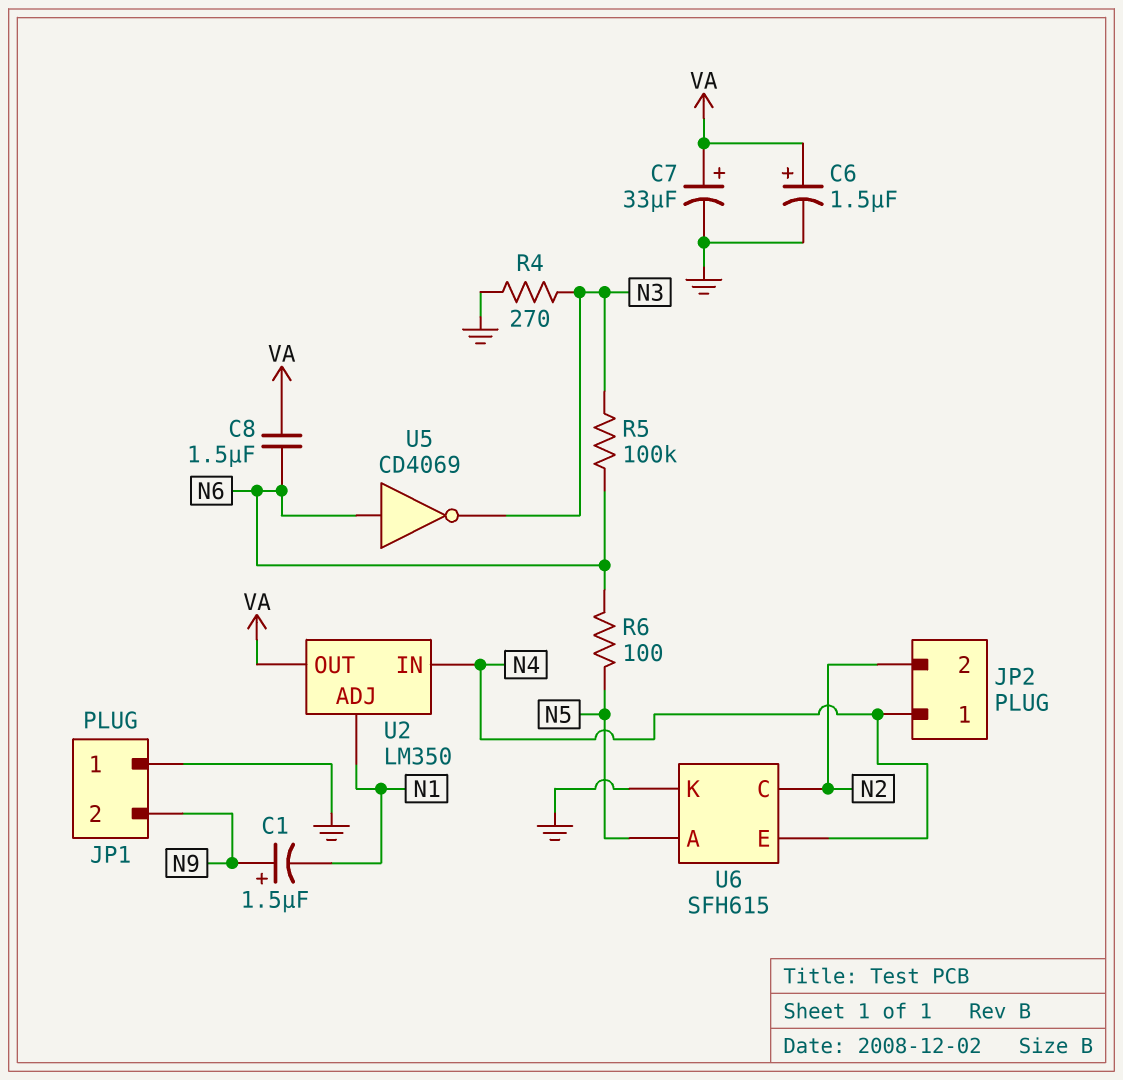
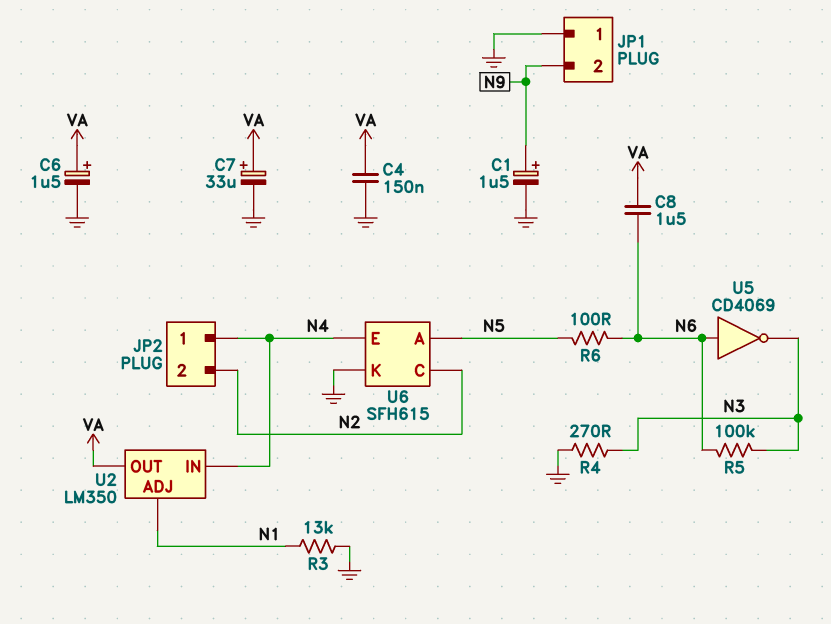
C1: 1.5uF (plus N9, minus N1) -> 1.5uF (plus N9, minus GND)
C4: none -> 150nF (GND, VA)
R3: none -> 13k (GND, N1)

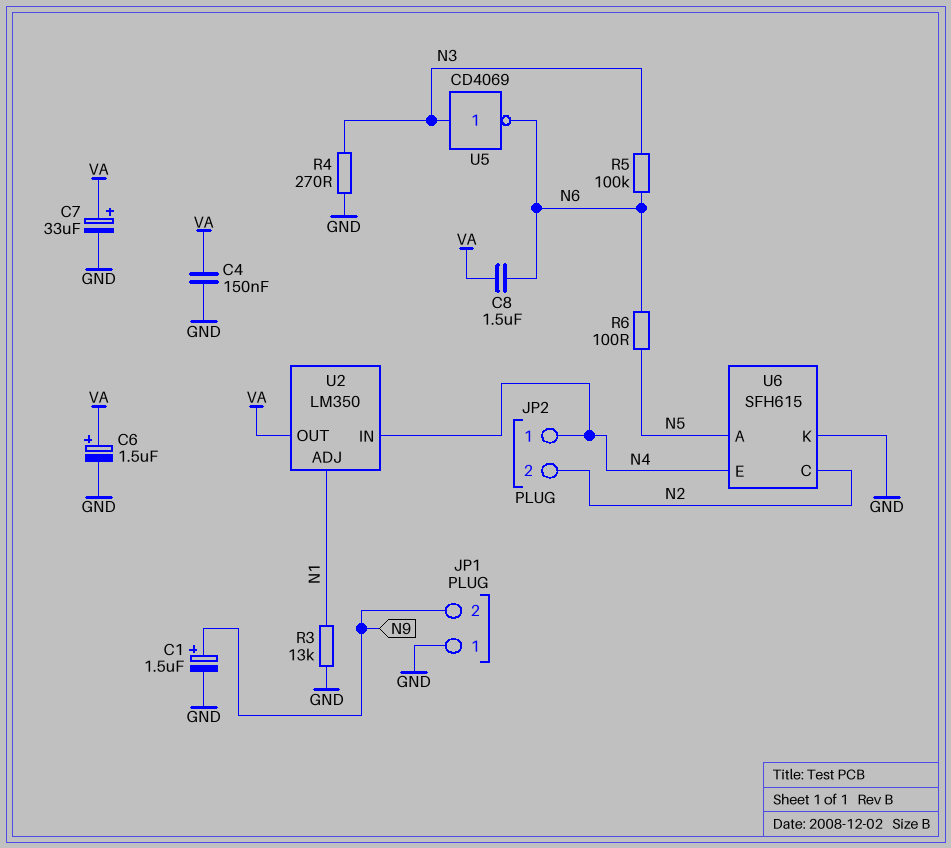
U5: NOT CD4069 (in N6, out N3) -> NOT CD4069 (in N3, out N6)

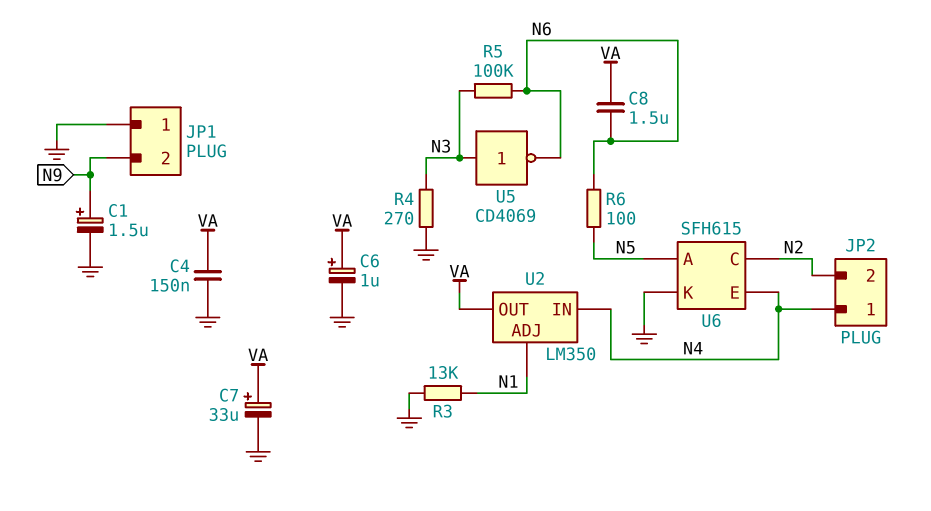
C6: 1.5uF (plus VA, minus GND) -> 1uF (plus VA, minus GND)

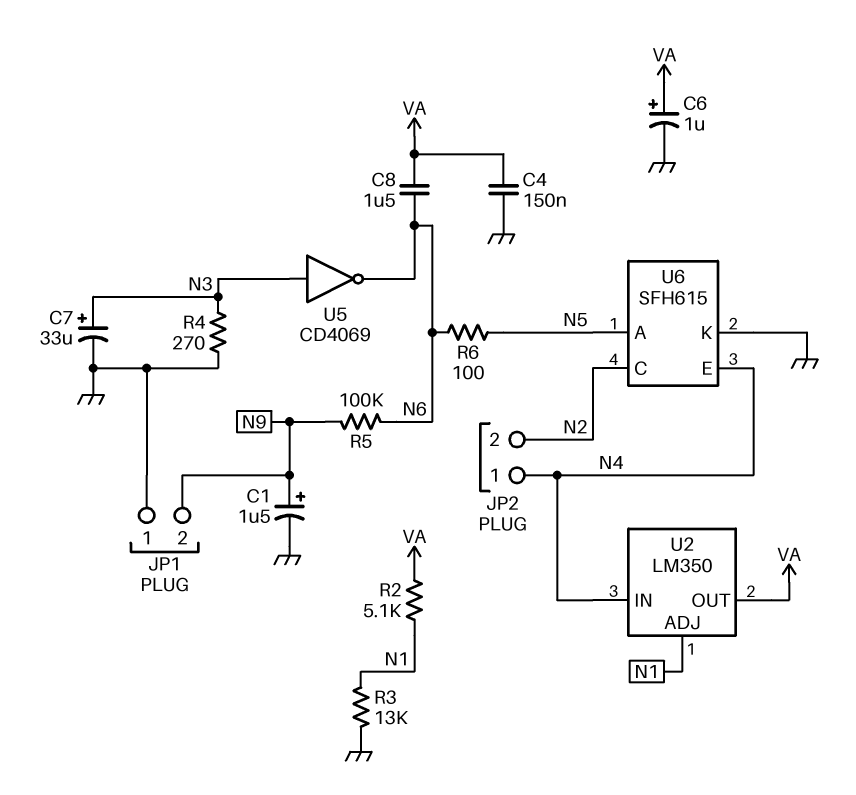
C7: 33uF (plus VA, minus GND) -> 33uF (plus N3, minus GND)
R2: none -> 5.1k (N1, VA)
R5: 100k (N3, N6) -> 100k (N6, N9)

